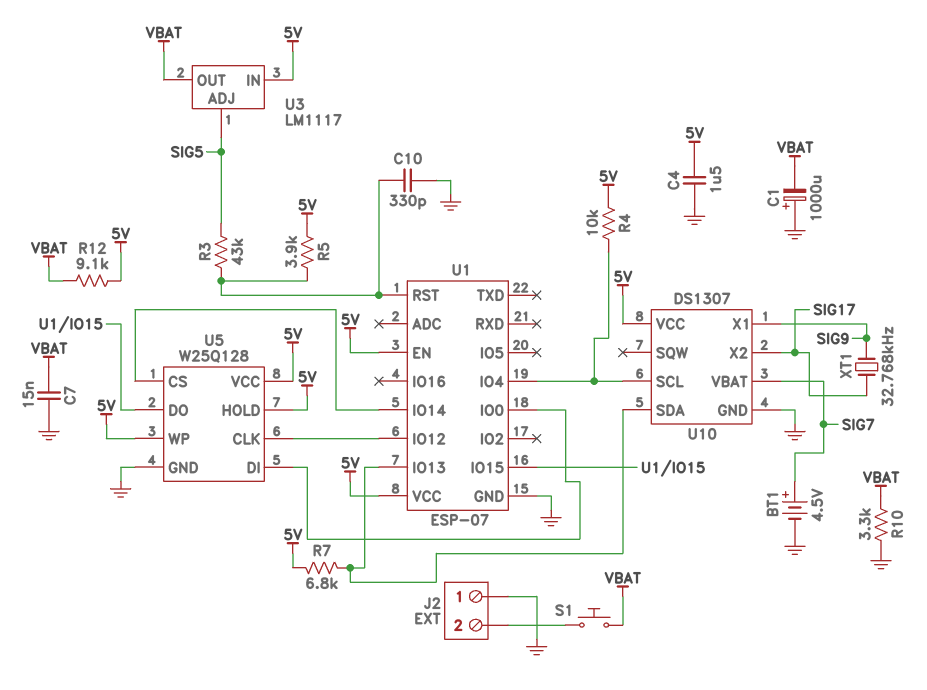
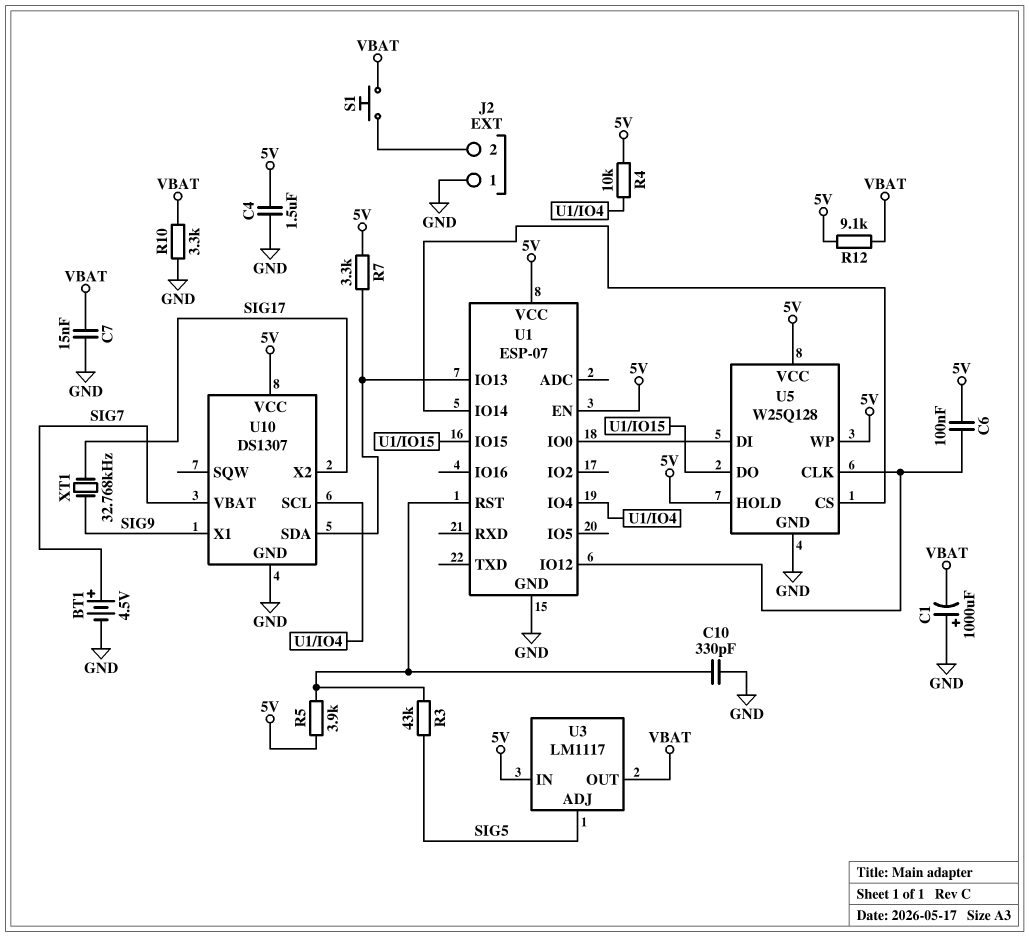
C6: none -> 100nF (5V, U1/IO12)
R7: 6.8k (5V, U1/IO13) -> 3.3k (5V, U1/IO13)

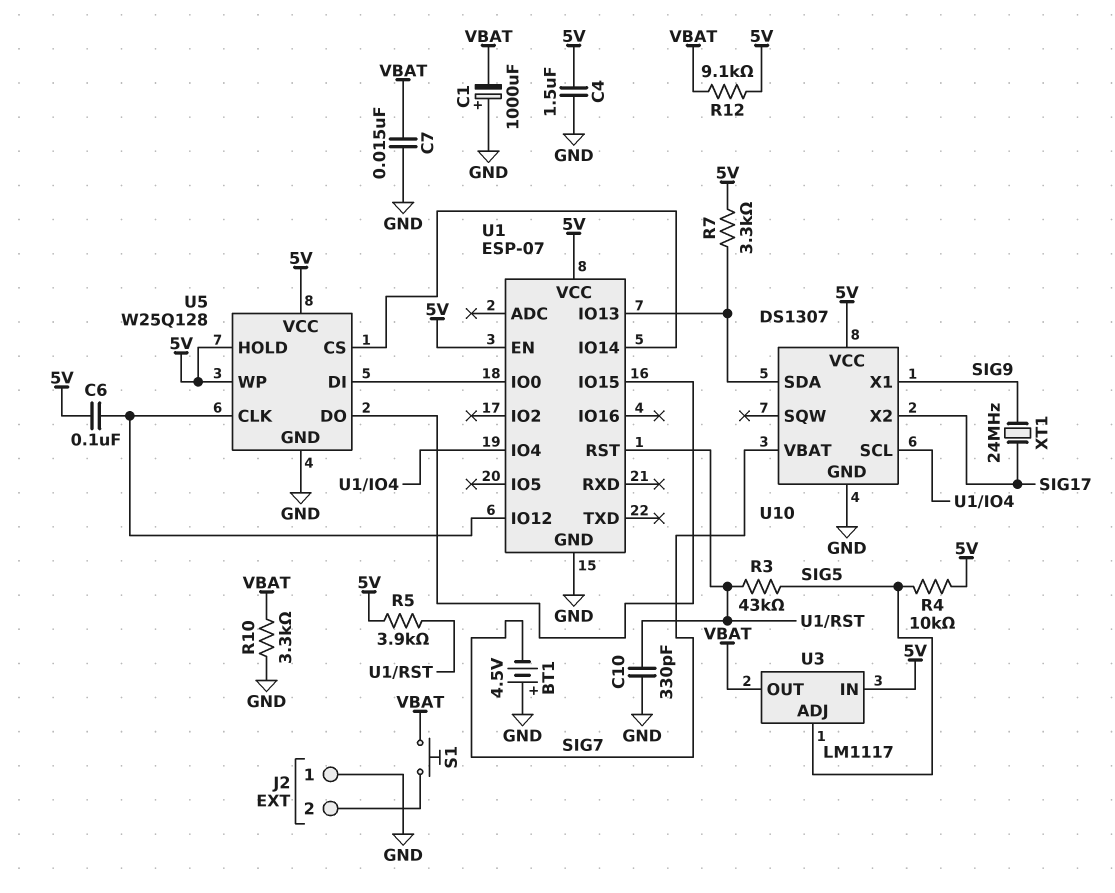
BT1: 4.5V (plus SIG7, minus GND) -> 4.5V (plus GND, minus SIG7)
R4: 10k (5V, U1/IO4) -> 10k (5V, SIG5)
XT1: 32.768kHz (SIG9, SIG17) -> 24MHz (SIG9, SIG17)

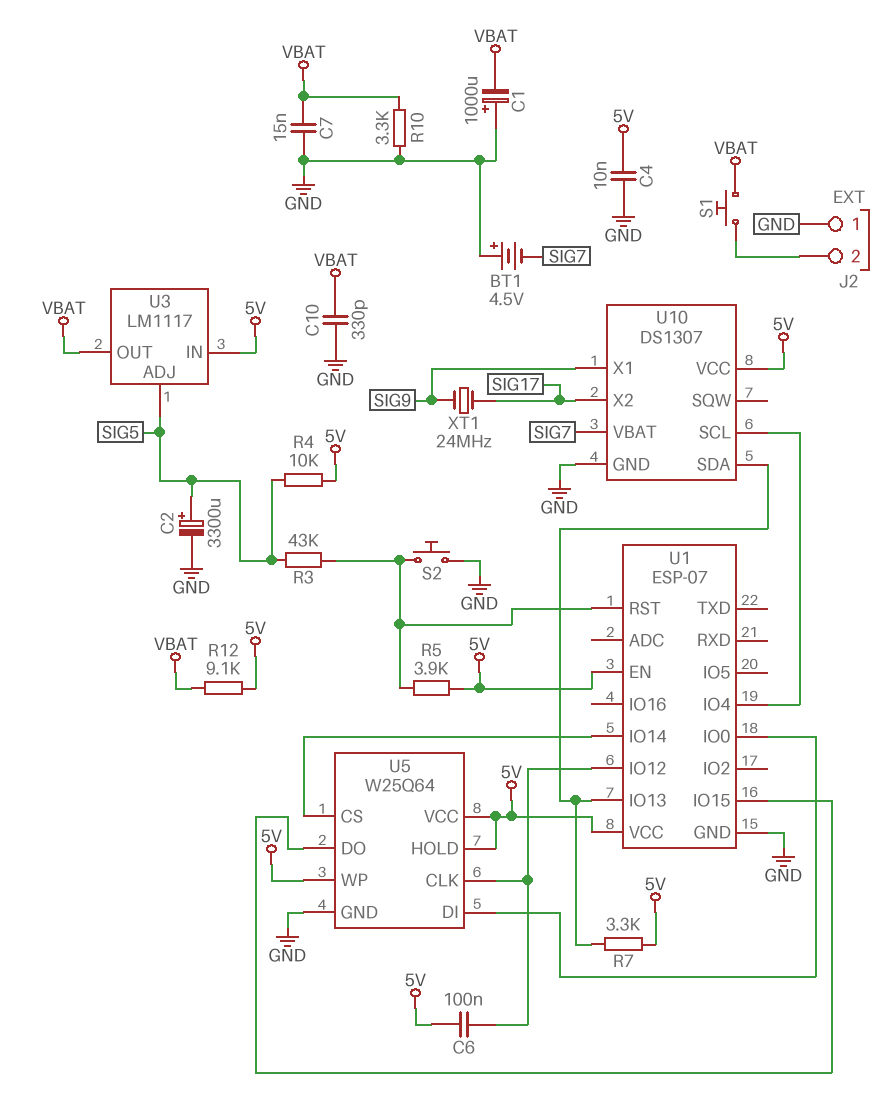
C2: none -> 3300uF (plus SIG5, minus GND)
C4: 1.5uF (5V, GND) -> 10nF (5V, GND)
C10: 330pF (GND, U1/RST) -> 330pF (GND, VBAT)
S2: none -> button (GND, U1/RST)
U5: W25Q128 -> W25Q64

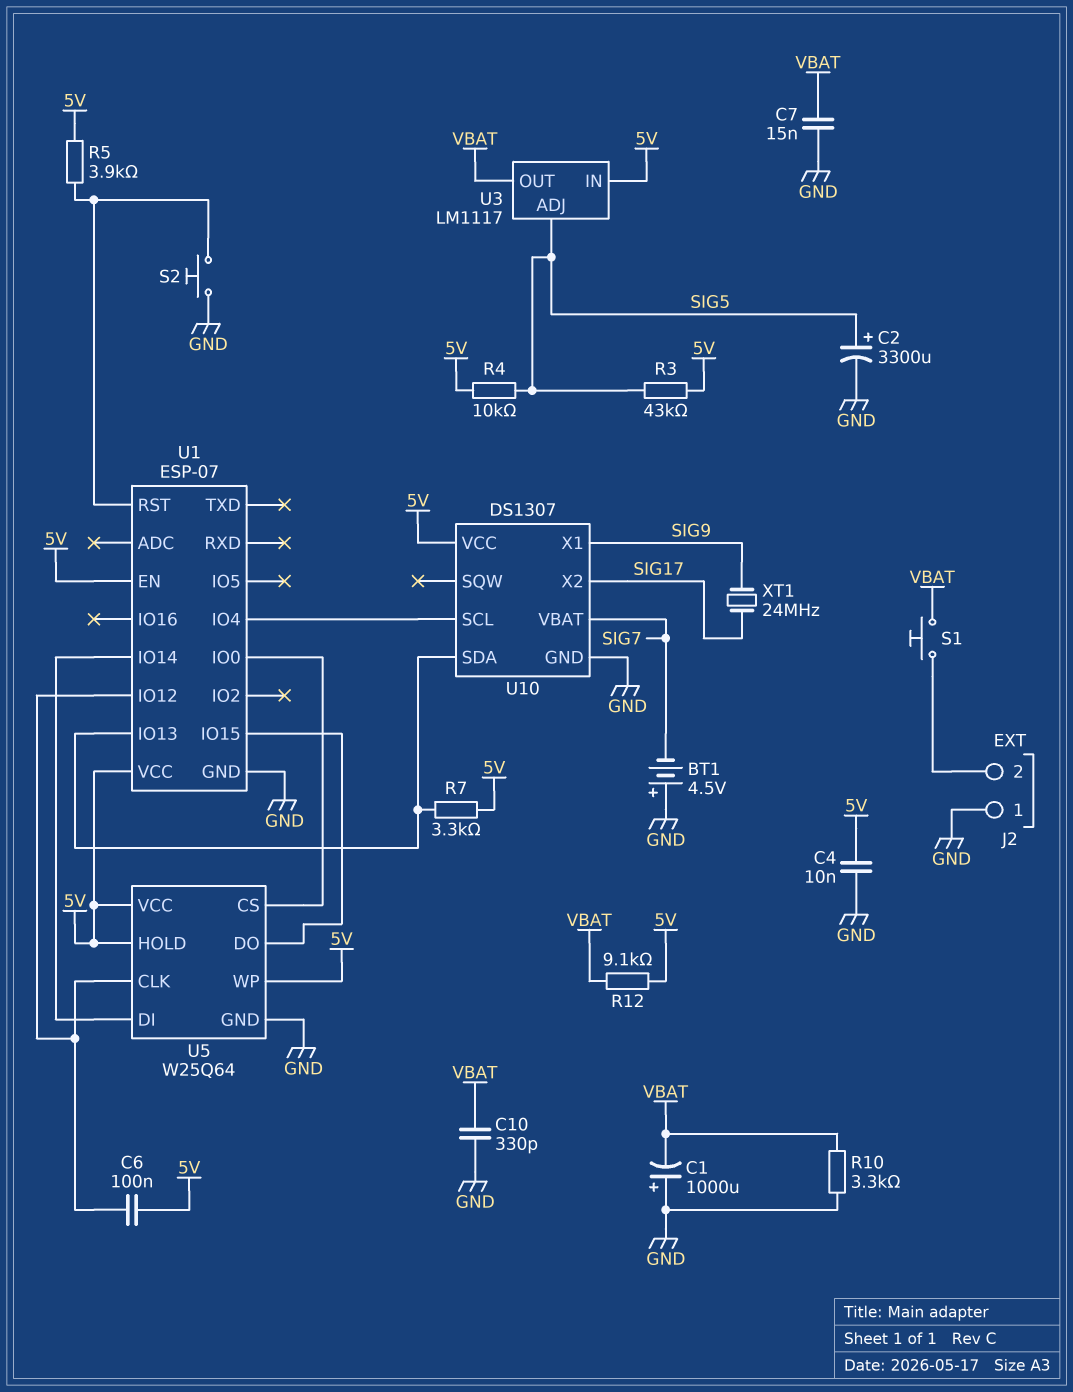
R3: 43k (SIG5, U1/RST) -> 43k (5V, SIG5)
U5 pin CS: U1/IO14 -> U1/IO0
U5 pin DI: U1/IO0 -> U1/IO14

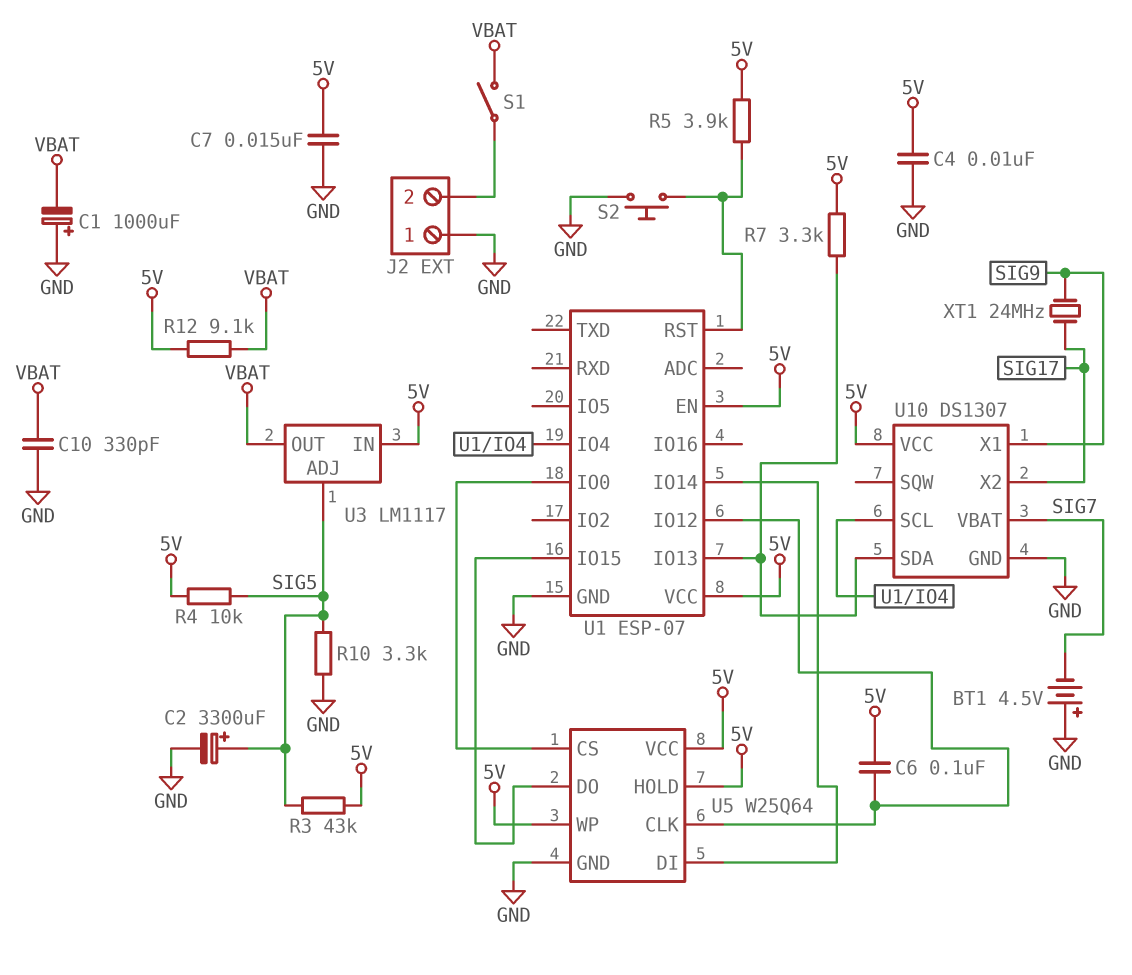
C7: 15nF (GND, VBAT) -> 15nF (5V, GND)
R10: 3.3k (GND, VBAT) -> 3.3k (GND, SIG5)
S1: button (J2/2, VBAT) -> switch (J2/2, VBAT)

